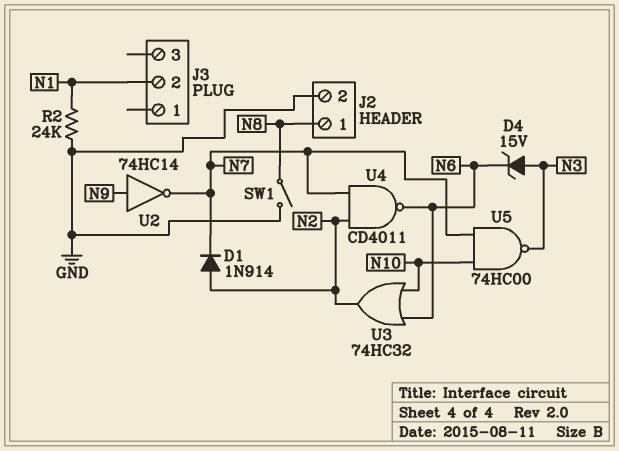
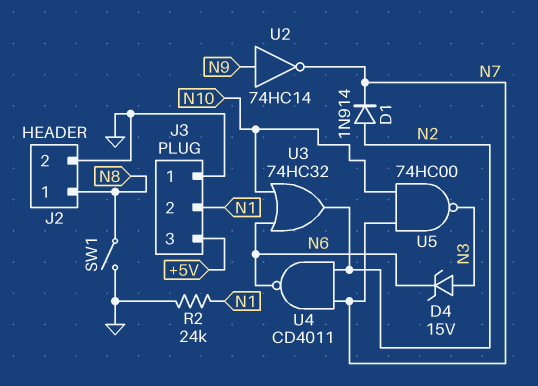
J3 pin 1: none -> GND
J3 pin 3: none -> +5V

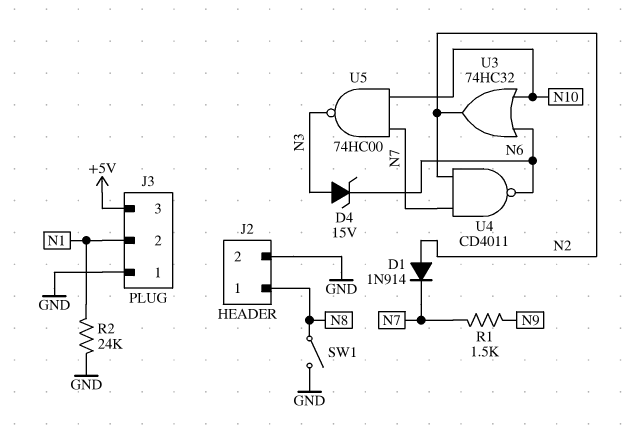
R1: none -> 1.5k (N7, N9)
U2: NOT 74HC14 (in N9, out N7) -> none

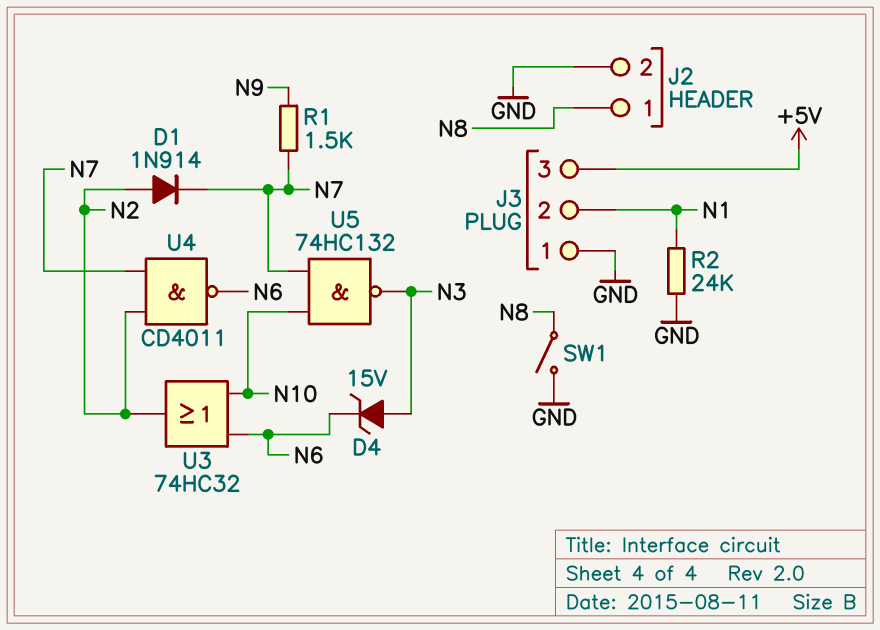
U5: NAND 74HC00 (in N7, in N10, out N3) -> NAND 74HC132 (in N7, in N10, out N3)

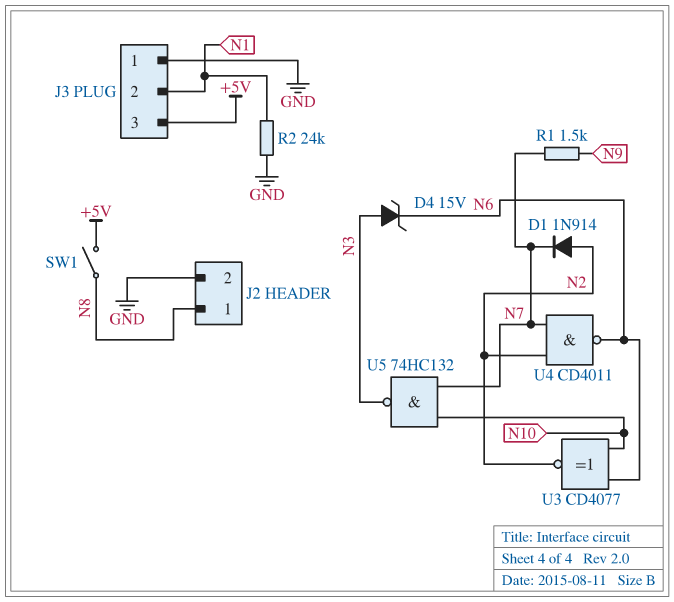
SW1: switch (GND, N8) -> switch (+5V, N8)
U3: OR 74HC32 (in N6, in N10, out N2) -> XNOR CD4077 (in N6, in N10, out N2)

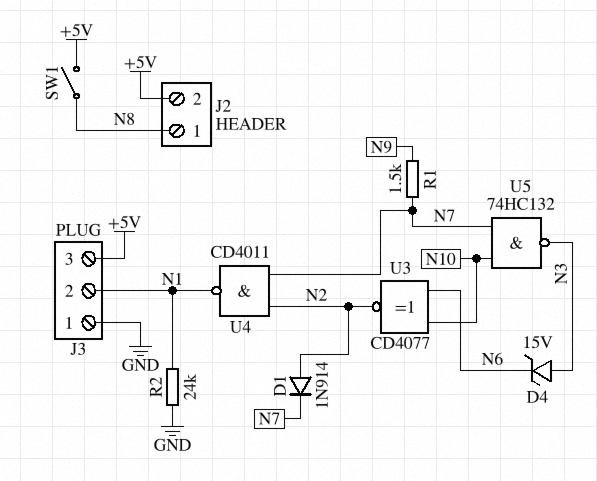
J2 pin 2: GND -> +5V
U4: NAND CD4011 (in N2, in N7, out N6) -> NAND CD4011 (in N2, in N7, out N1)

